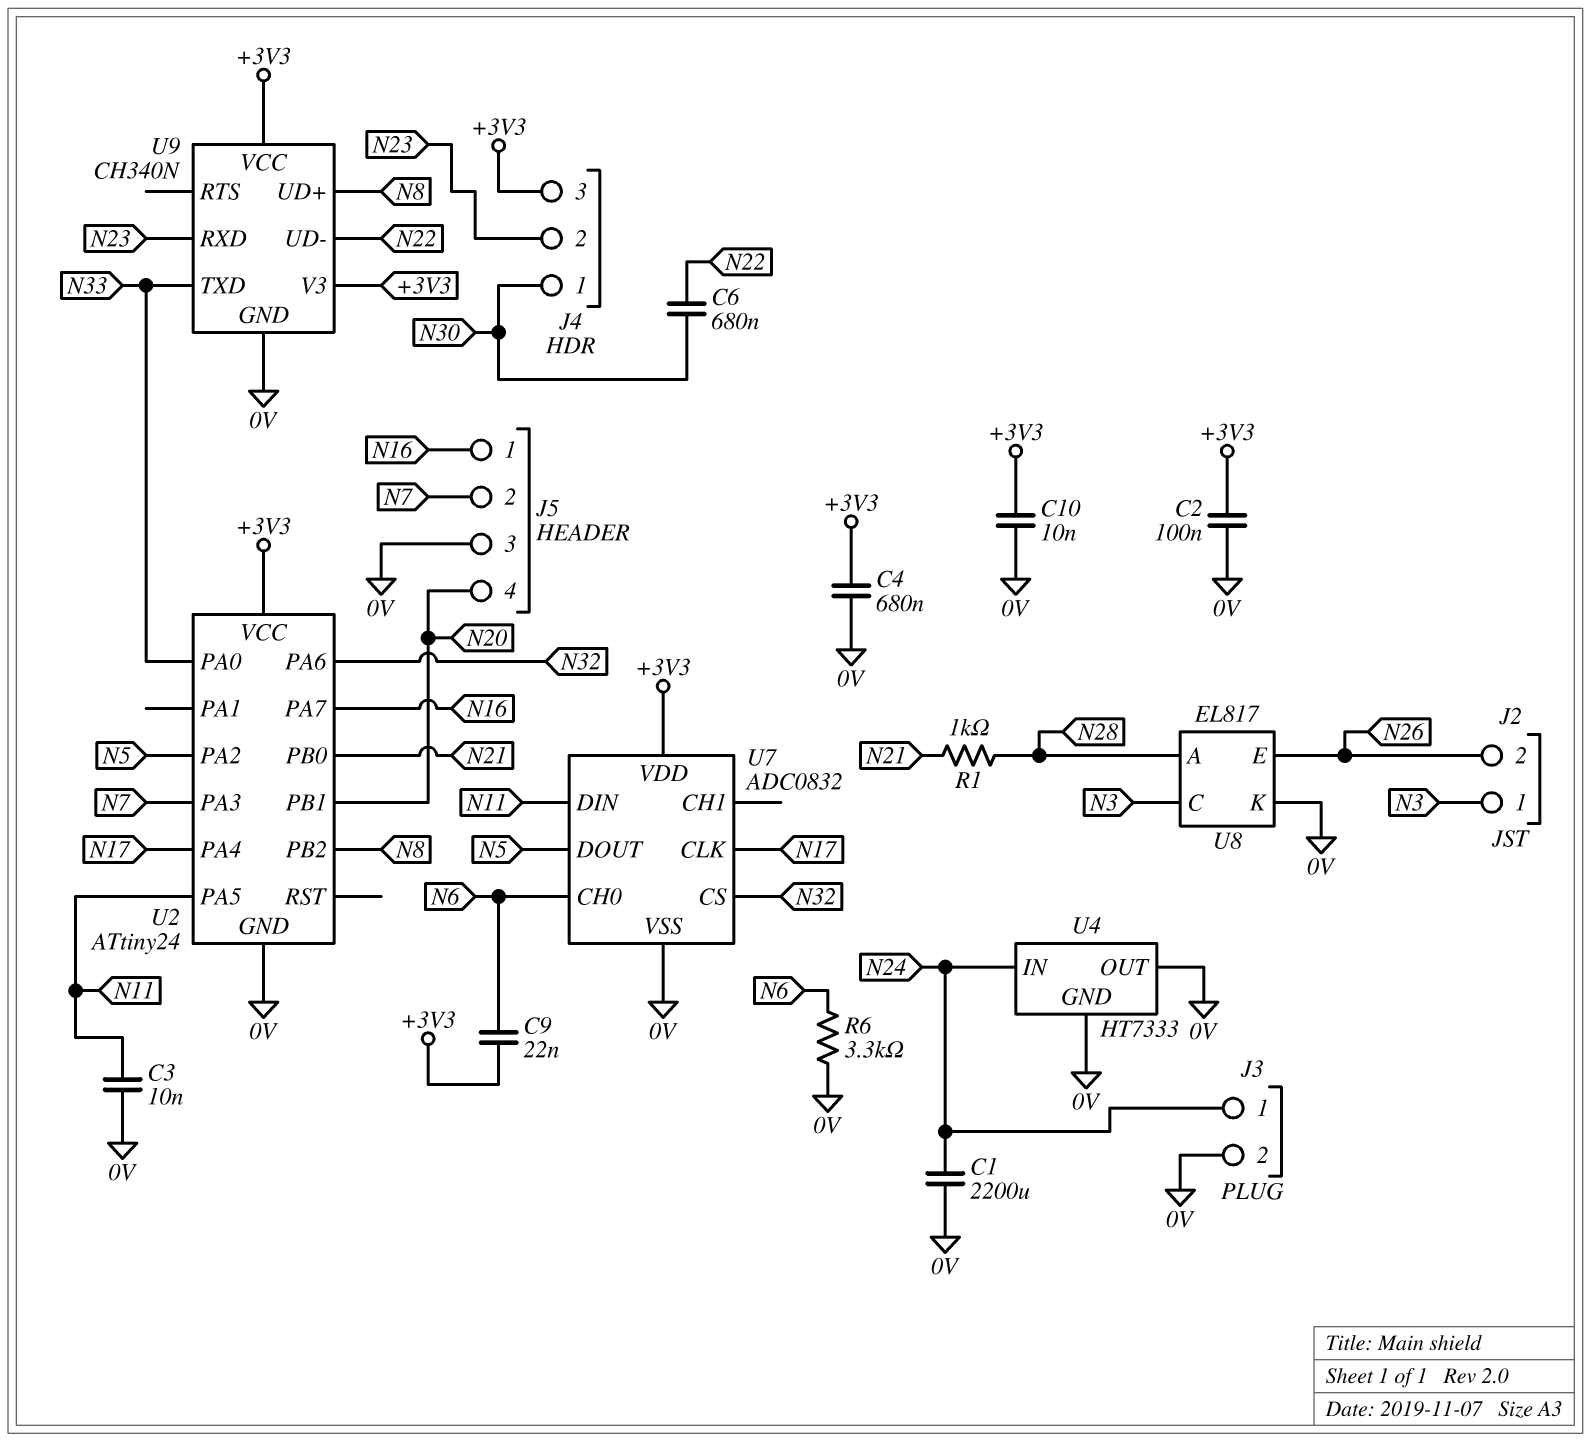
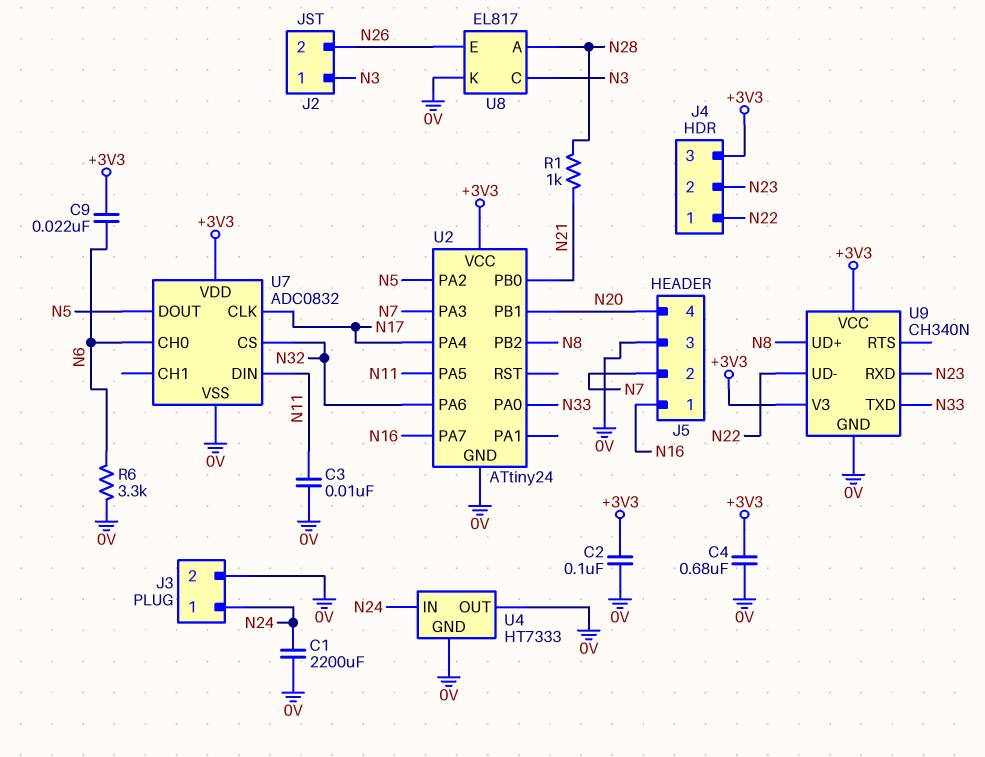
C6: 680nF (N22, N30) -> none
C10: 10nF (+3V3, 0V) -> none
J4 pin 1: N30 -> N22

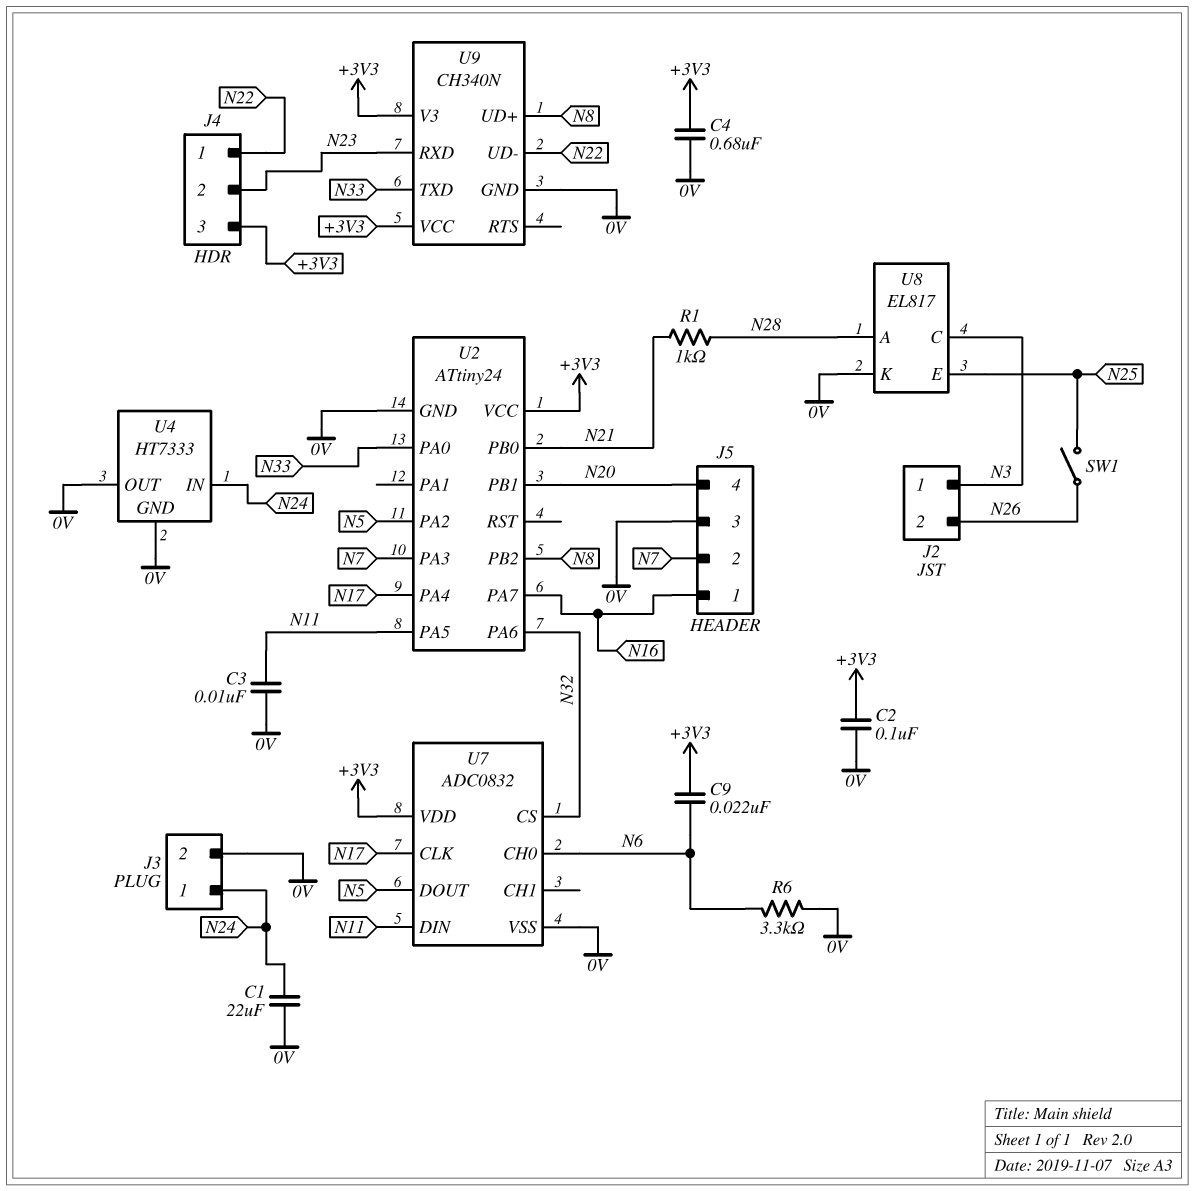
C1: 2200uF (0V, N24) -> 22uF (0V, N24)
SW1: none -> switch (N25, N26)
U8 pin E: N26 -> N25

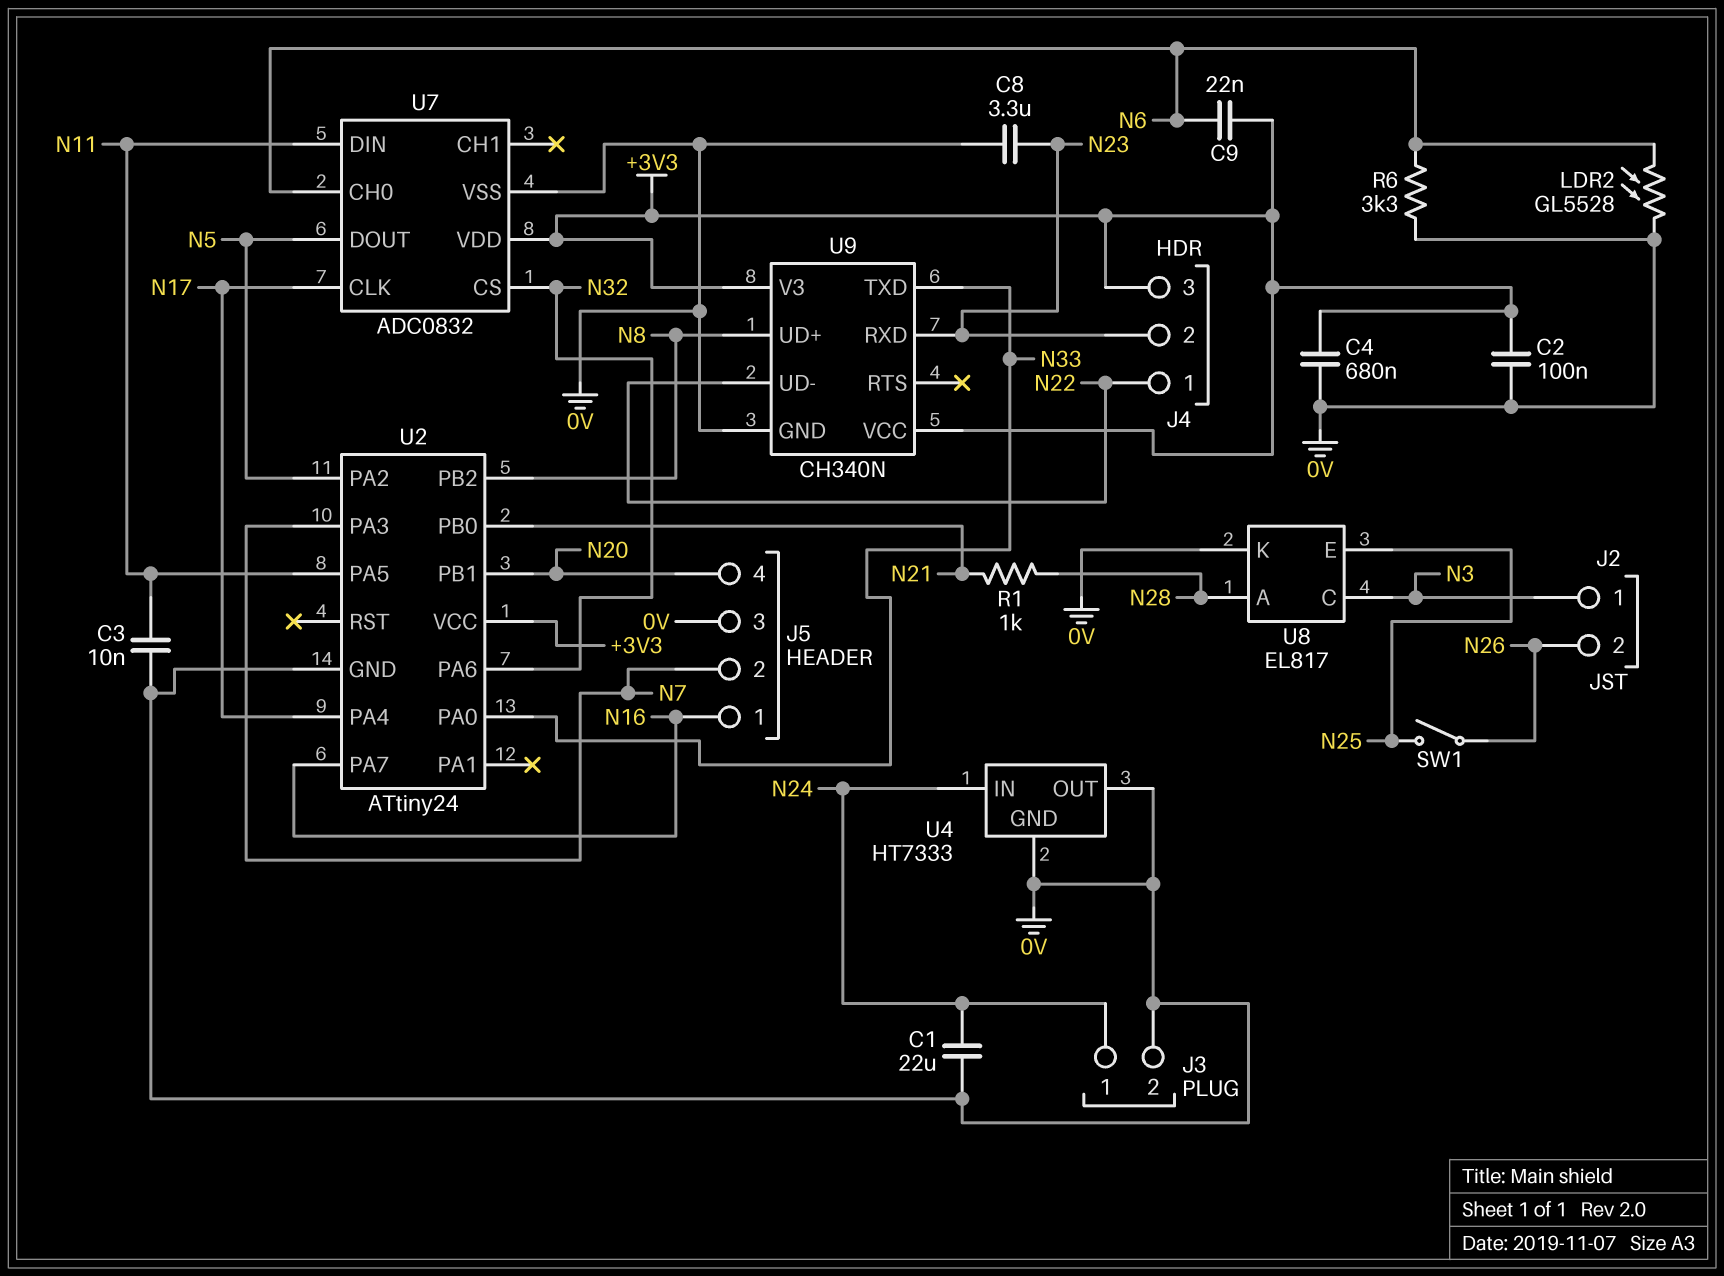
C8: none -> 3.3uF (0V, N23)
LDR2: none -> GL5528 (0V, N6)

